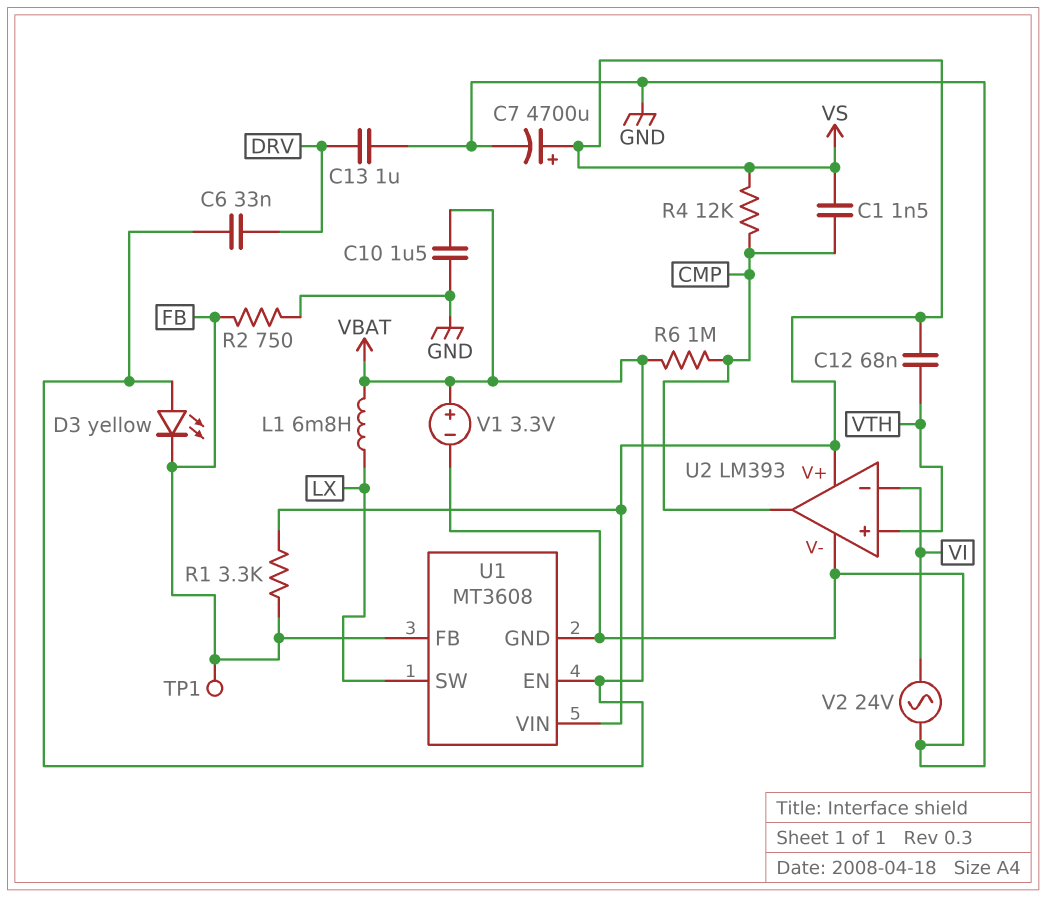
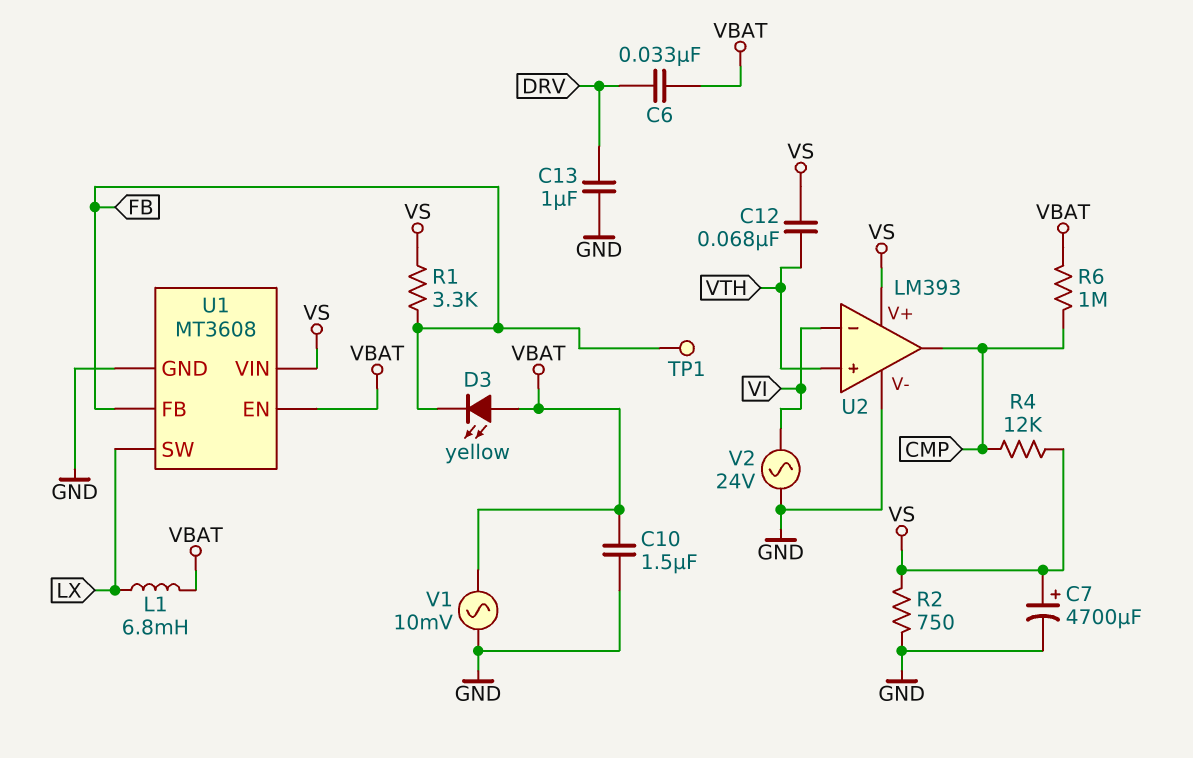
C1: 1.5nF (CMP, VS) -> none
R2: 750 (FB, GND) -> 750 (GND, VS)
V1: 3.3V (plus VBAT, minus GND) -> AC 10mV (GND, VBAT)

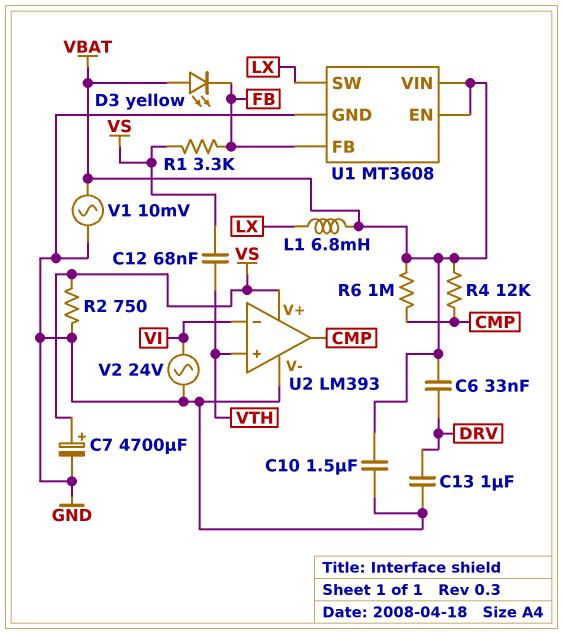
R4: 12k (CMP, VS) -> 12k (CMP, VBAT)
TP1: test point (FB) -> none
U1 pin VIN: VS -> VBAT

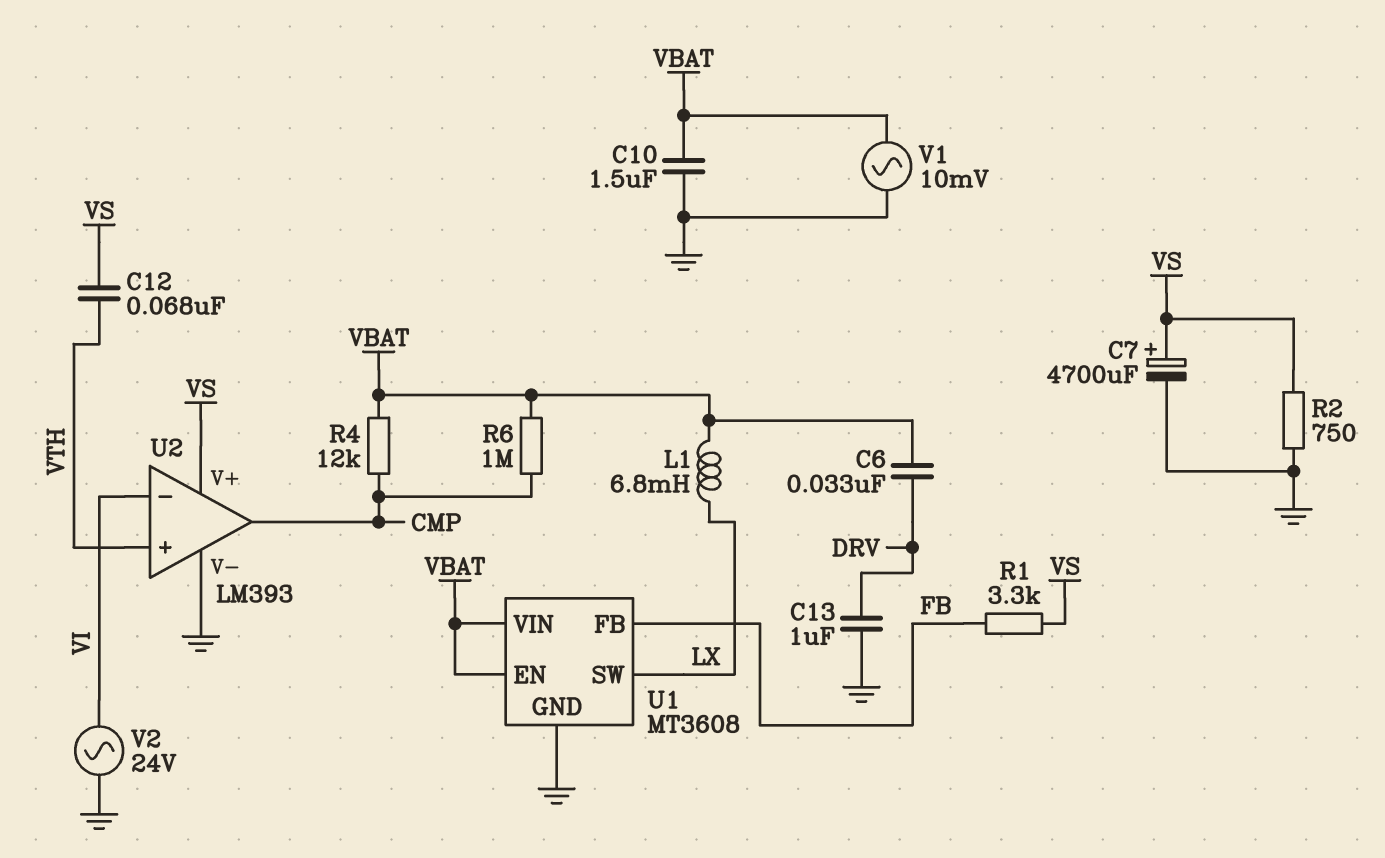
D3: LED yellow (A VBAT, K FB) -> none

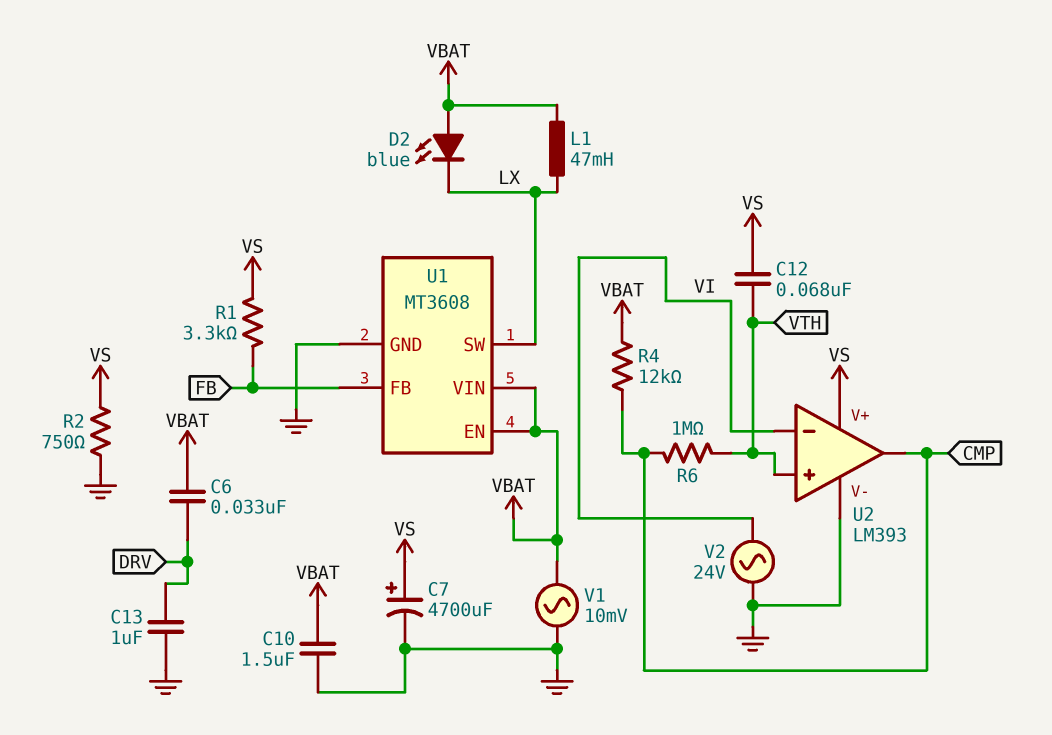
D2: none -> LED blue (A VBAT, K LX)
L1: 6.8mH (LX, VBAT) -> 47mH (LX, VBAT)
R6: 1M (CMP, VBAT) -> 1M (CMP, VTH)

